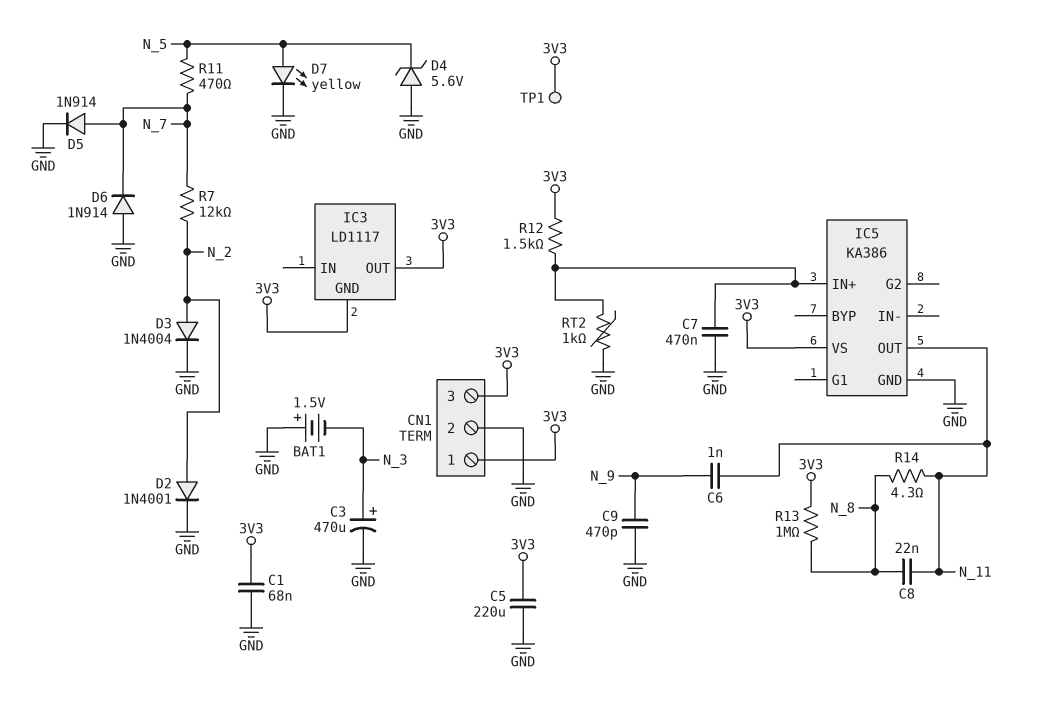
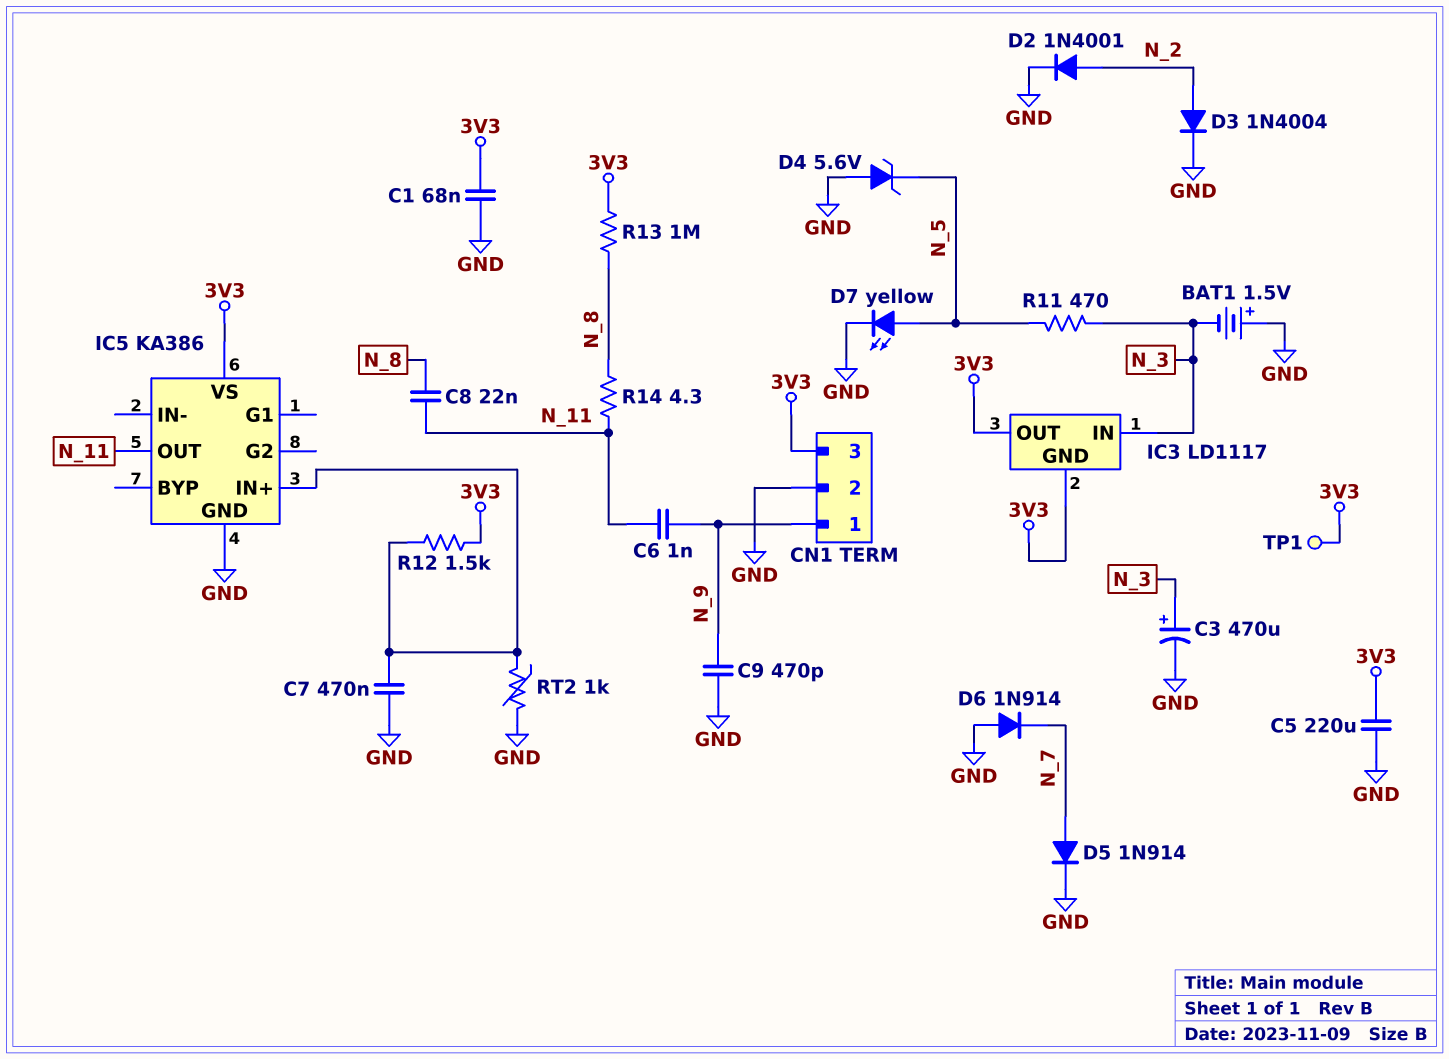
CN1 pin 1: 3V3 -> N_9
IC3 pin IN: none -> N_3
R7: 12k (N_2, N_7) -> none
R11: 470 (N_5, N_7) -> 470 (N_3, N_5)

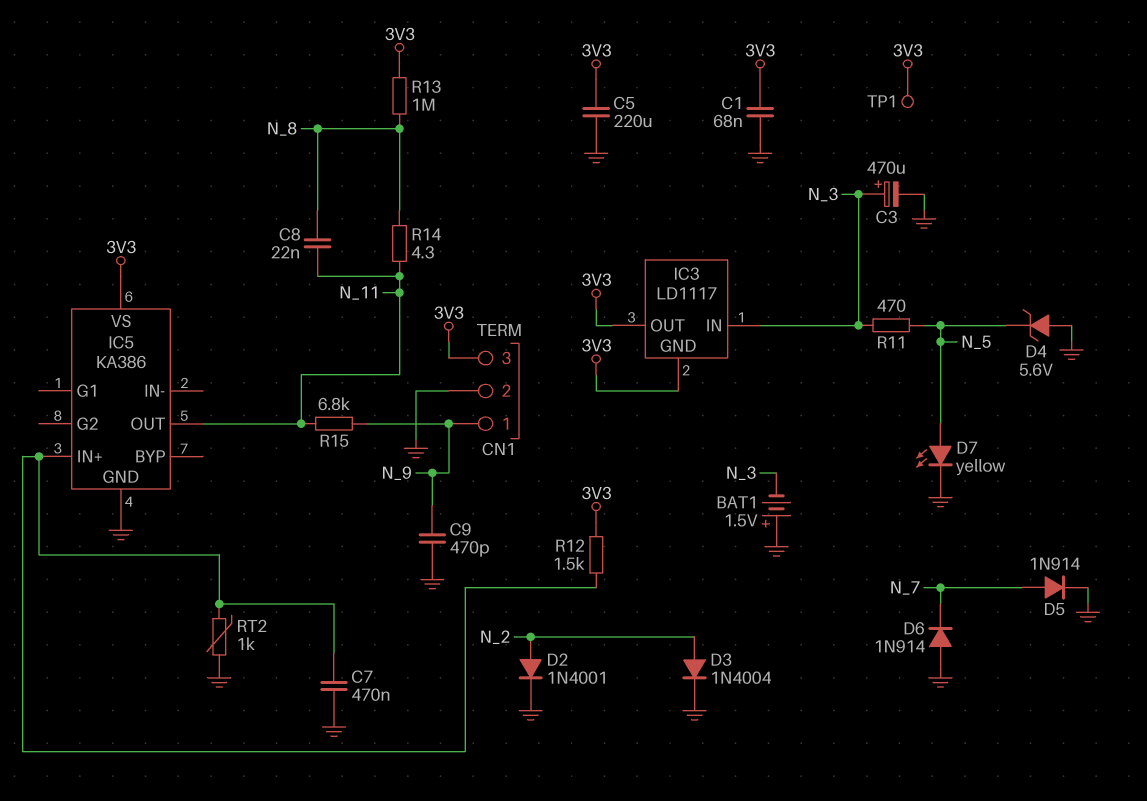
C6: 1nF (N_9, N_11) -> none
R15: none -> 6.8k (N_9, N_11)

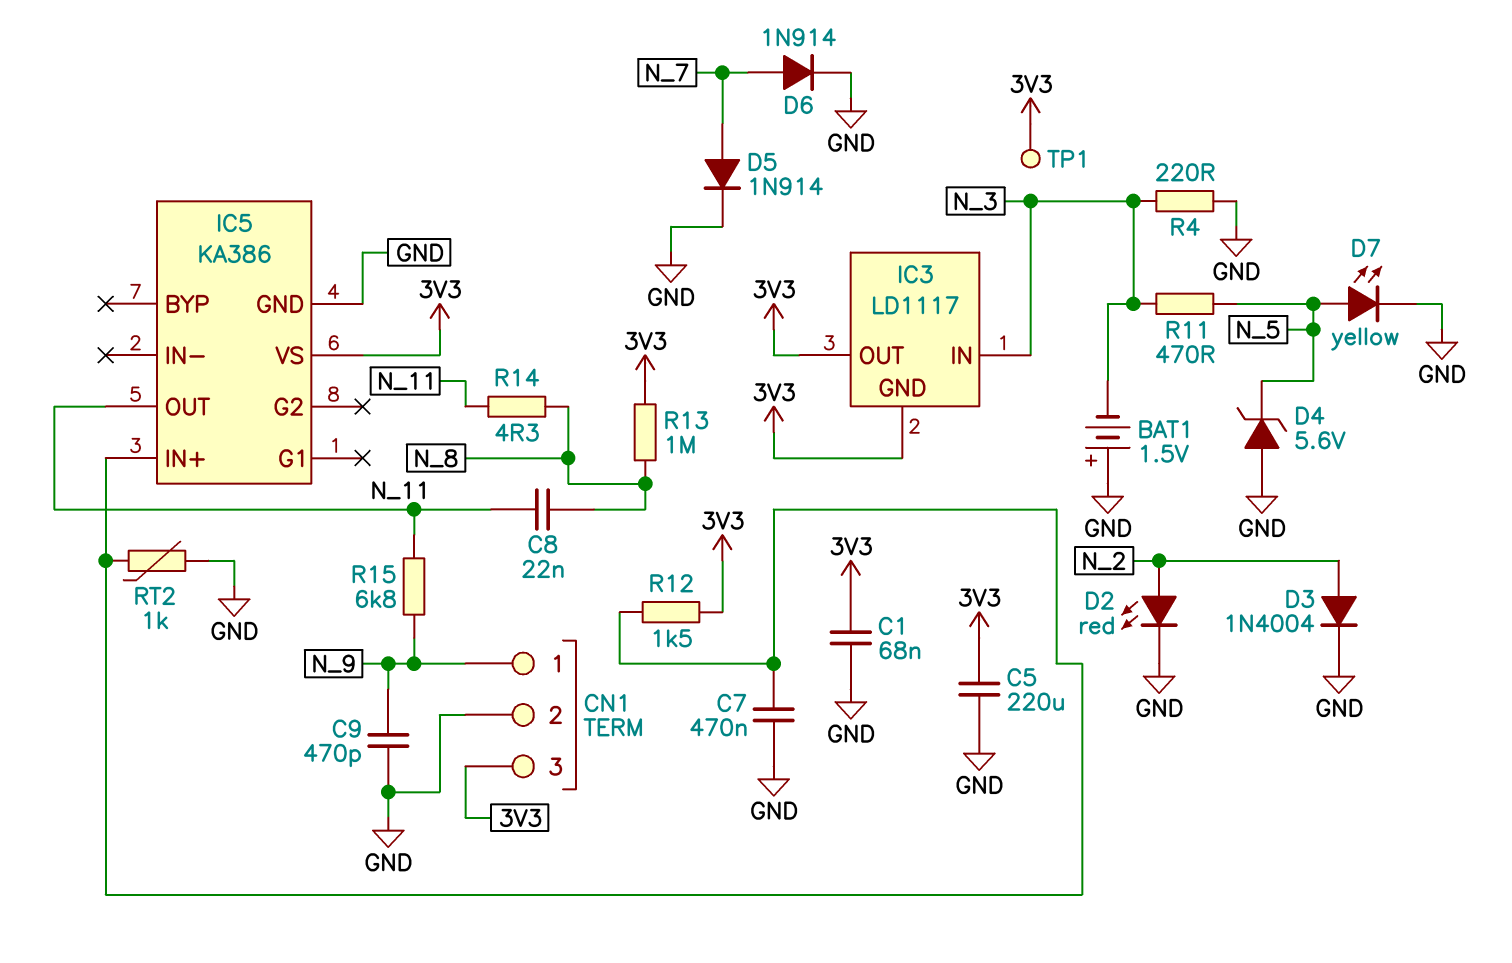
C3: 470uF (plus N_3, minus GND) -> none
D2: diode 1N4001 (A N_2, K GND) -> LED red (A N_2, K GND)
D6: diode 1N914 (A GND, K N_7) -> diode 1N914 (A N_7, K GND)
R4: none -> 220 (GND, N_3)

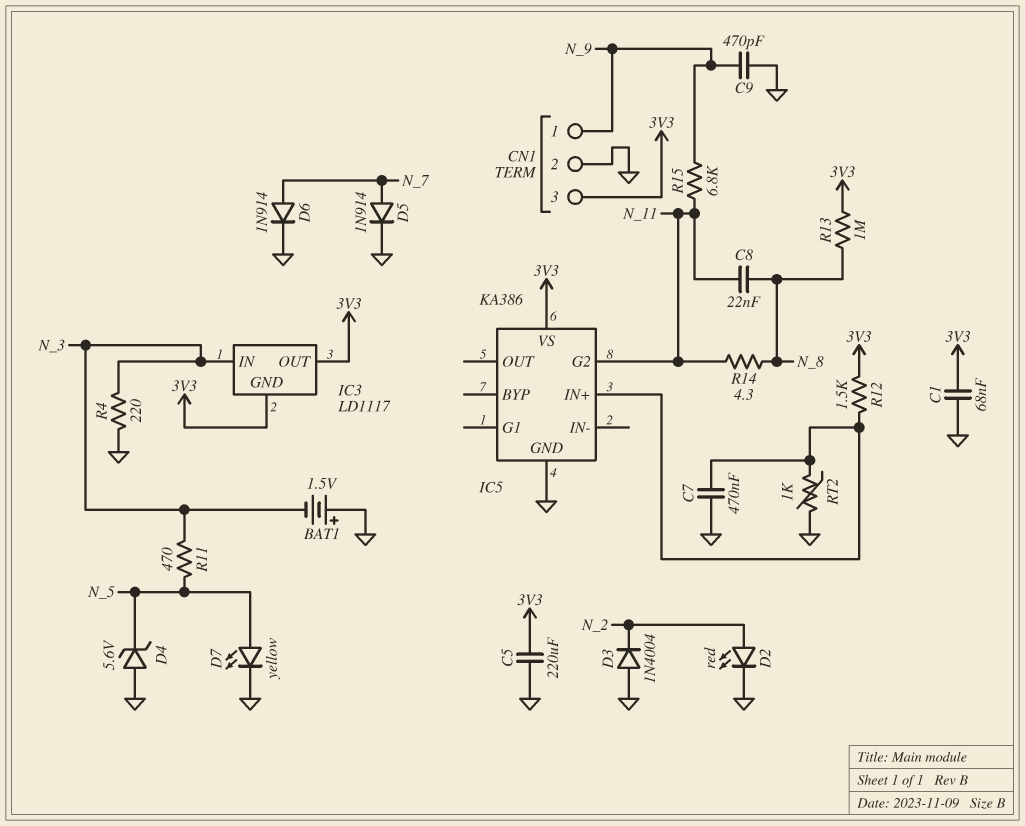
D3: diode 1N4004 (A N_2, K GND) -> diode 1N4004 (A GND, K N_2)
IC5 pin G2: none -> N_11
IC5 pin OUT: N_11 -> none
TP1: test point (3V3) -> none

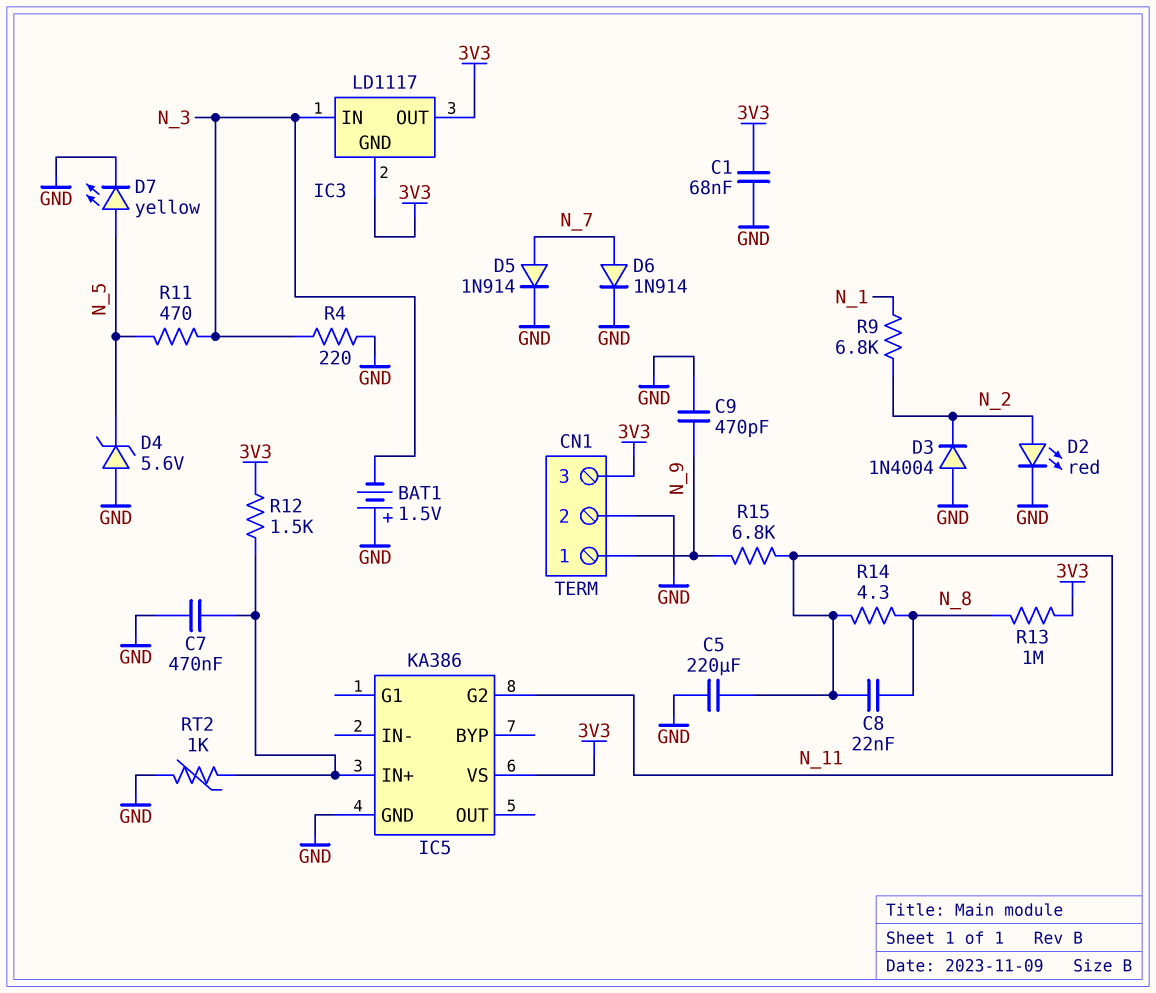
C5: 220uF (3V3, GND) -> 220uF (GND, N_11)
R9: none -> 6.8k (N_1, N_2)

